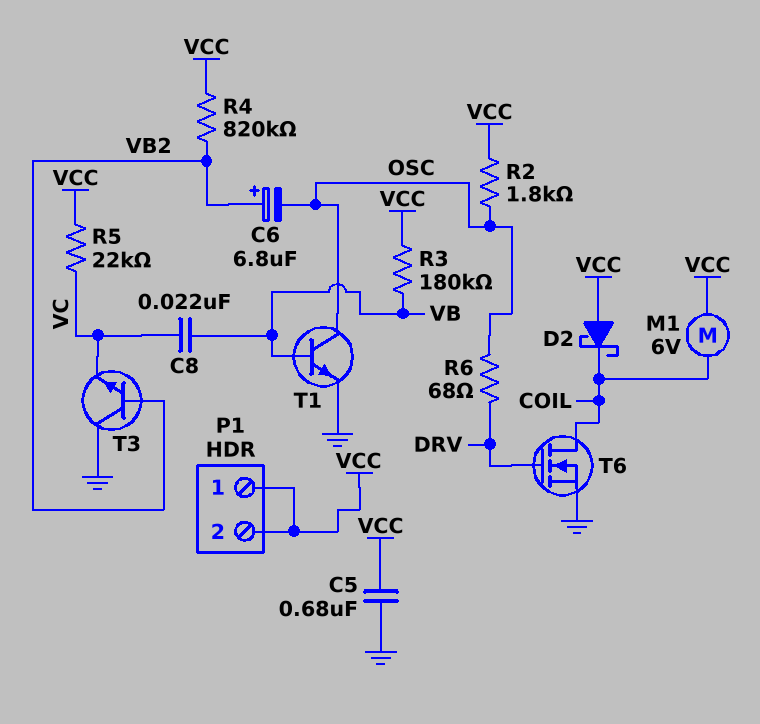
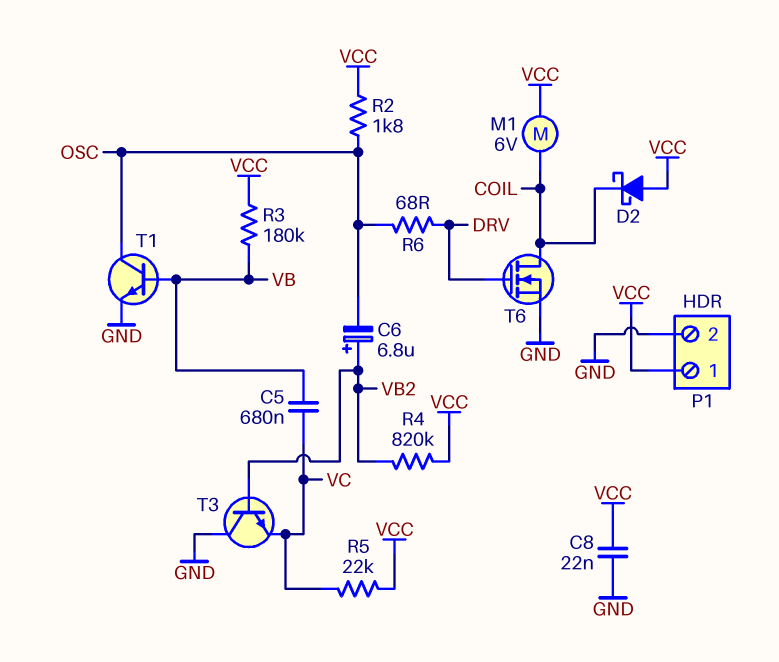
C5: 680nF (GND, VCC) -> 680nF (VB, VC)
C8: 22nF (VB, VC) -> 22nF (GND, VCC)
P1 pin 2: VCC -> GND

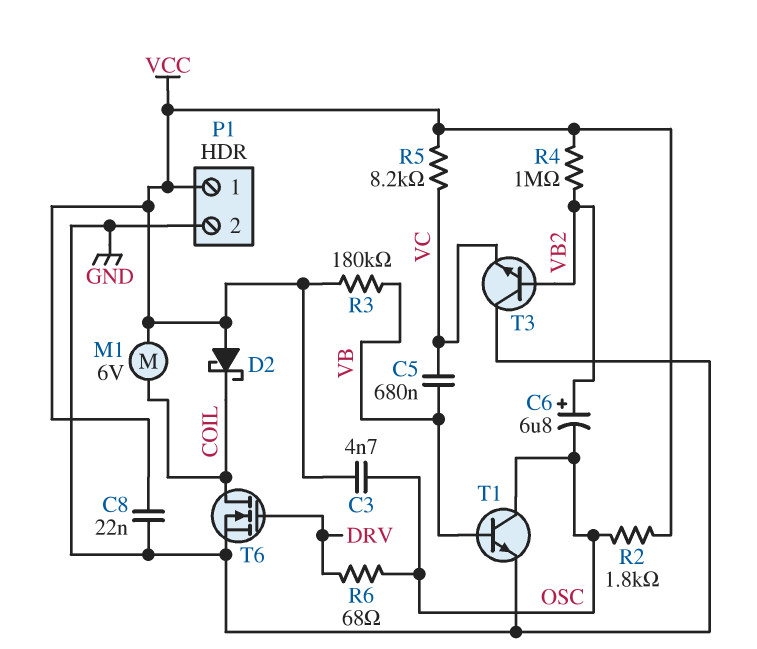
C3: none -> 4.7nF (OSC, VCC)
R4: 820k (VB2, VCC) -> 1M (VB2, VCC)
R5: 22k (VC, VCC) -> 8.2k (VC, VCC)

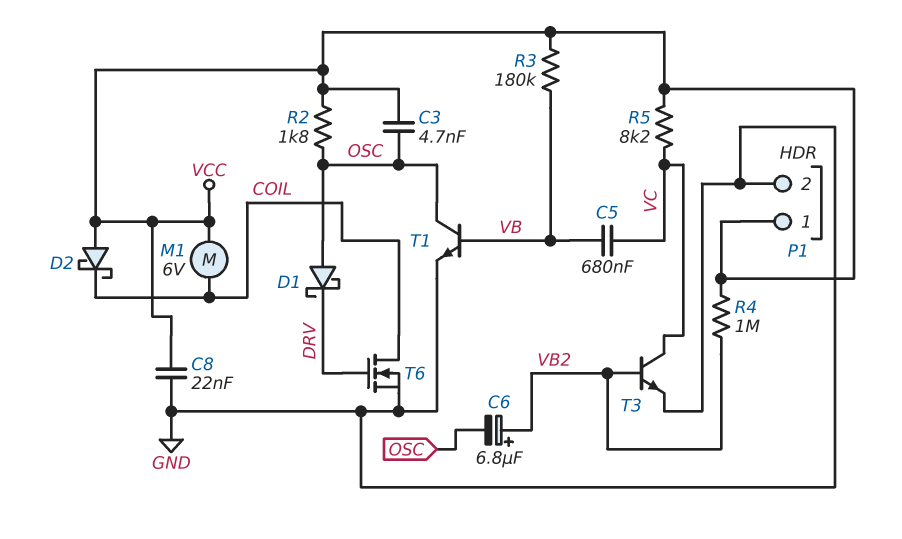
D1: none -> schottky (A OSC, K DRV)
R6: 68 (DRV, OSC) -> none
T3: NPN (B VB2, C GND, E VC) -> NPN (B VB2, C VC, E GND)

